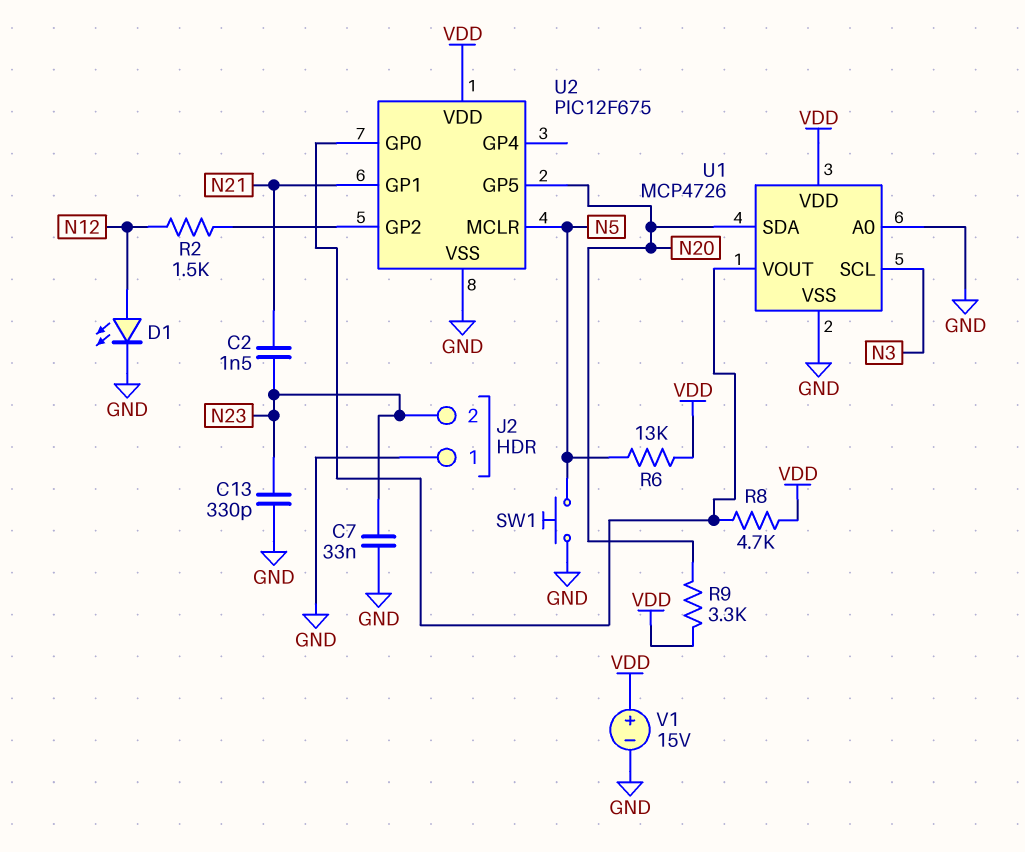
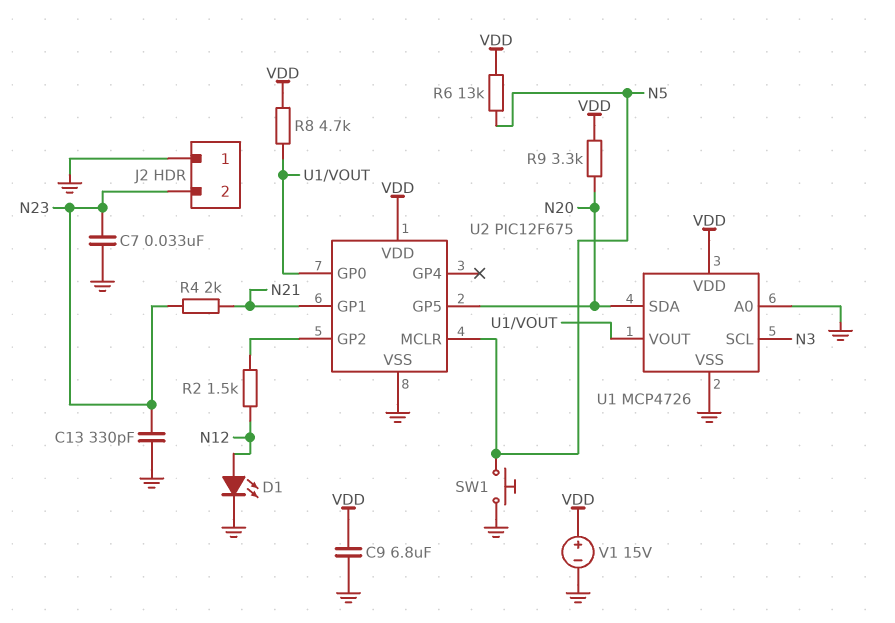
C2: 1.5nF (N21, N23) -> none
C9: none -> 6.8uF (GND, VDD)
R4: none -> 2k (N21, N23)

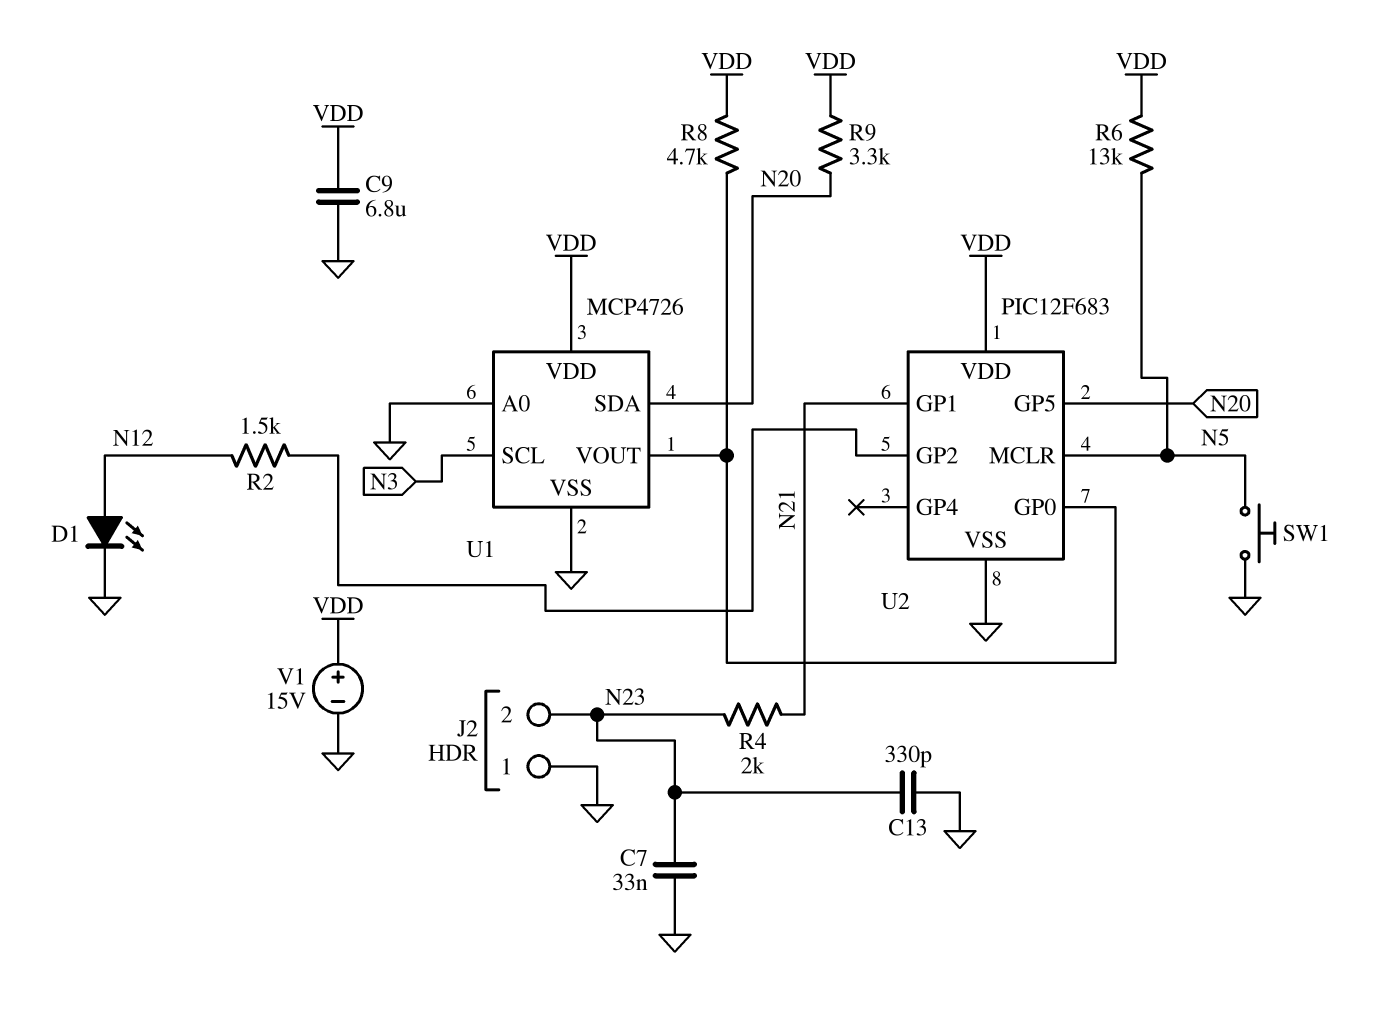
U2: PIC12F675 -> PIC12F683

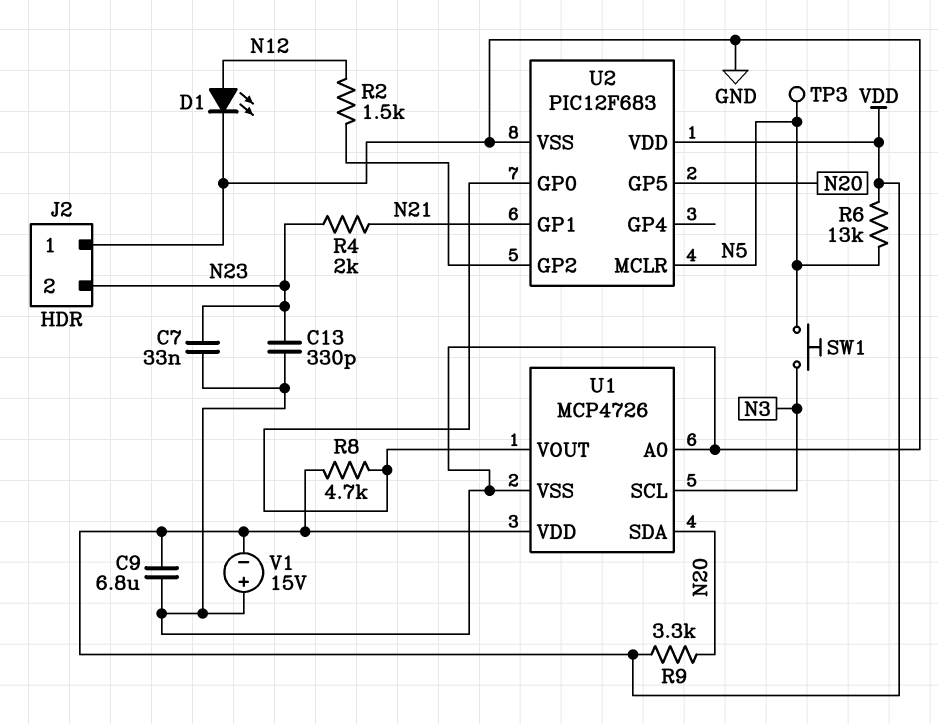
SW1: button (GND, N5) -> button (N3, N5)
TP3: none -> test point (N5)
V1: 15V (plus VDD, minus GND) -> 15V (plus GND, minus VDD)

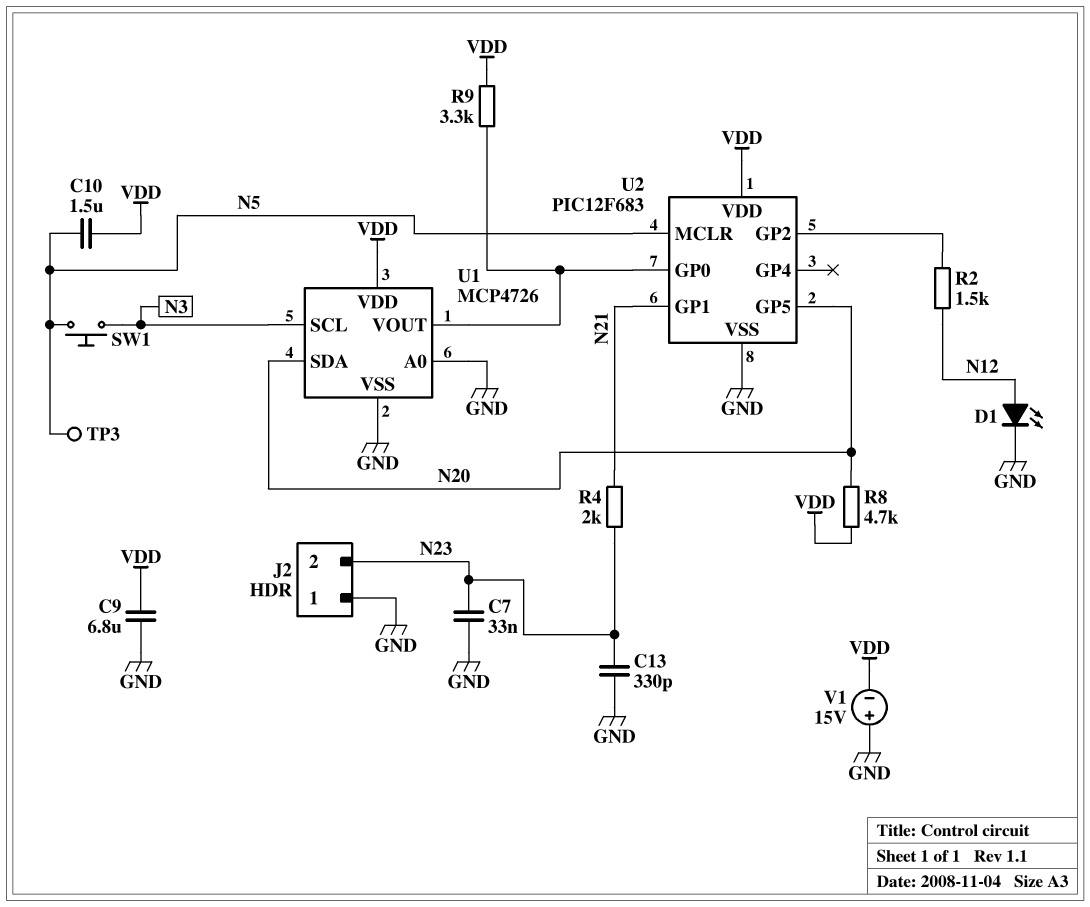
C10: none -> 1.5uF (N5, VDD)
R6: 13k (N5, VDD) -> none
R8: 4.7k (U1/VOUT, VDD) -> 4.7k (N20, VDD)
R9: 3.3k (N20, VDD) -> 3.3k (U1/VOUT, VDD)

